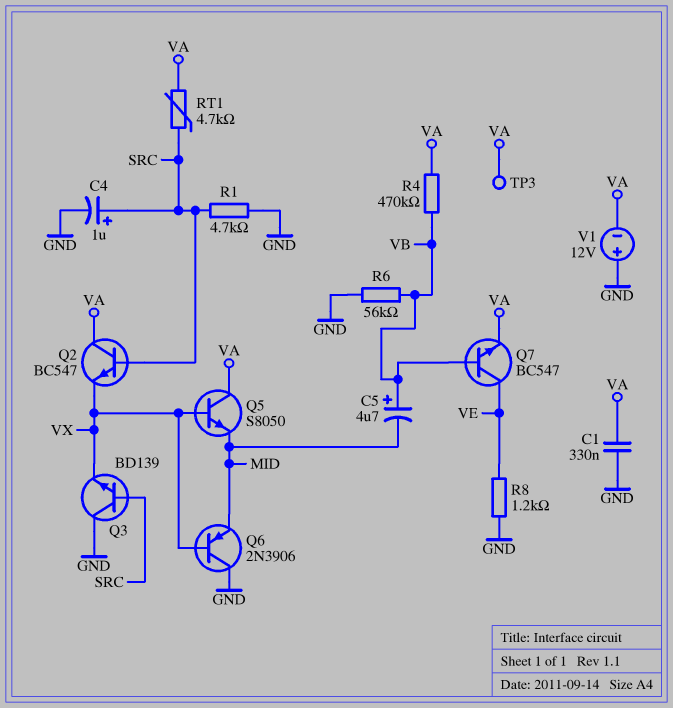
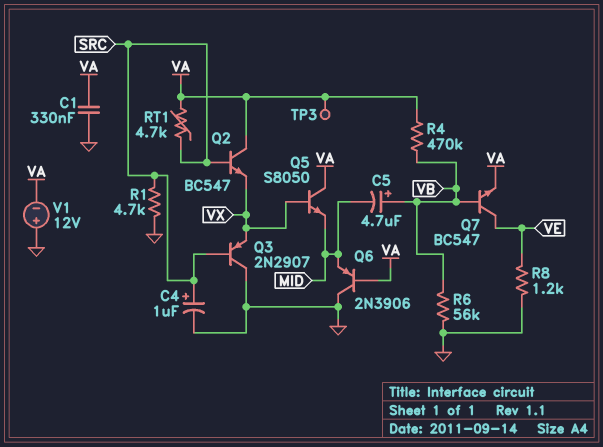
Q3: NPN BD139 (B SRC, C GND, E VX) -> PNP 2N2907 (B SRC, C GND, E VX)
Q6: PNP 2N3906 (B VX, C GND, E MID) -> PNP 2N3906 (B VA, C GND, E MID)

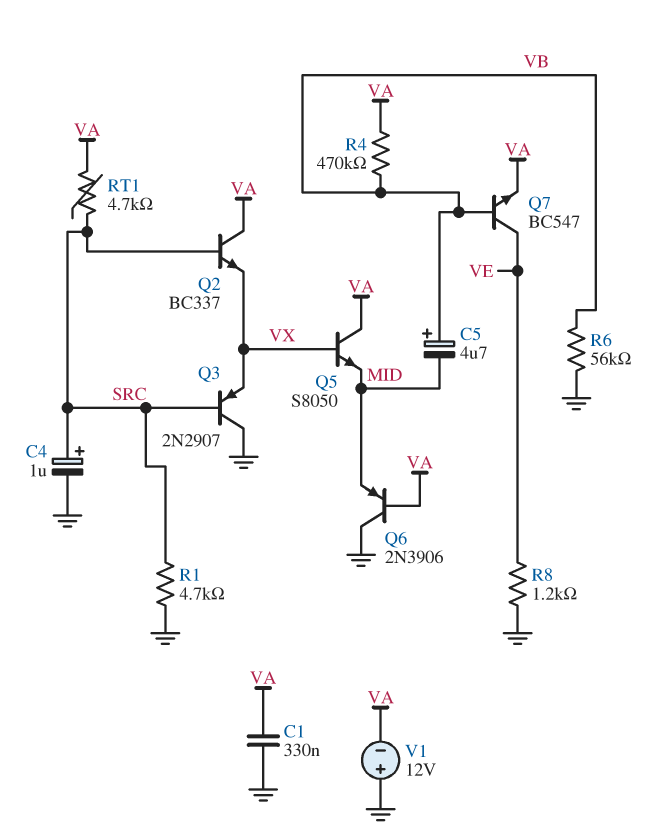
Q2: NPN BC547 (B SRC, C VA, E VX) -> NPN BC337 (B SRC, C VA, E VX)
TP3: test point (VA) -> none

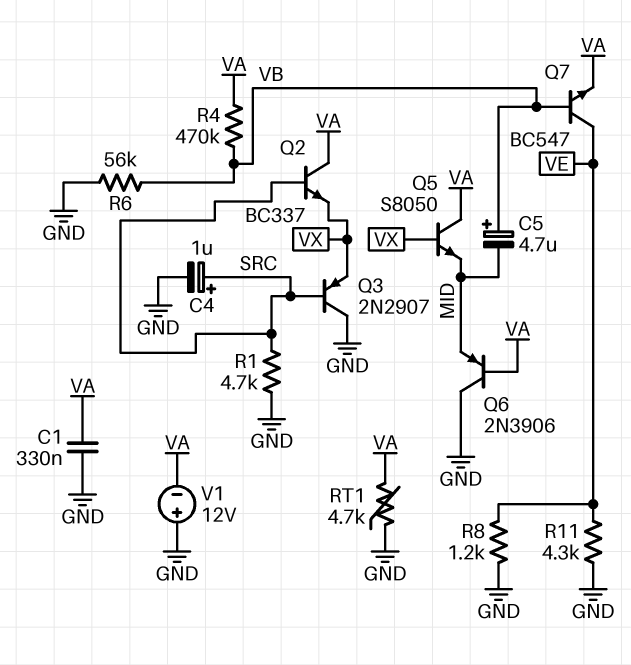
R11: none -> 4.3k (GND, VE)
RT1: 4.7k (SRC, VA) -> 4.7k (GND, VA)

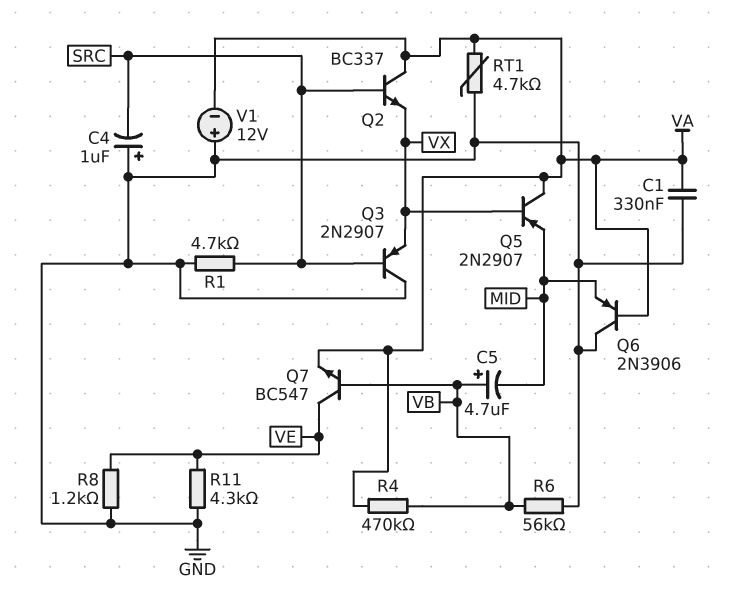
C4: 1uF (plus SRC, minus GND) -> 1uF (plus GND, minus SRC)
Q5: NPN S8050 (B VX, C VA, E MID) -> PNP 2N2907 (B VX, C VA, E MID)

